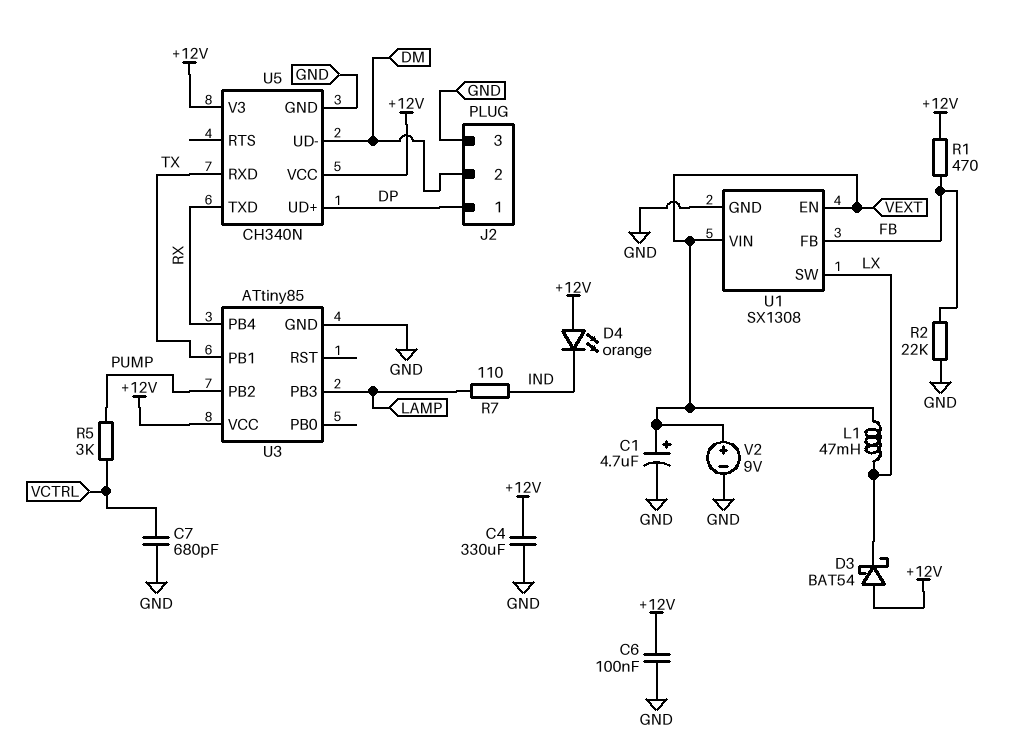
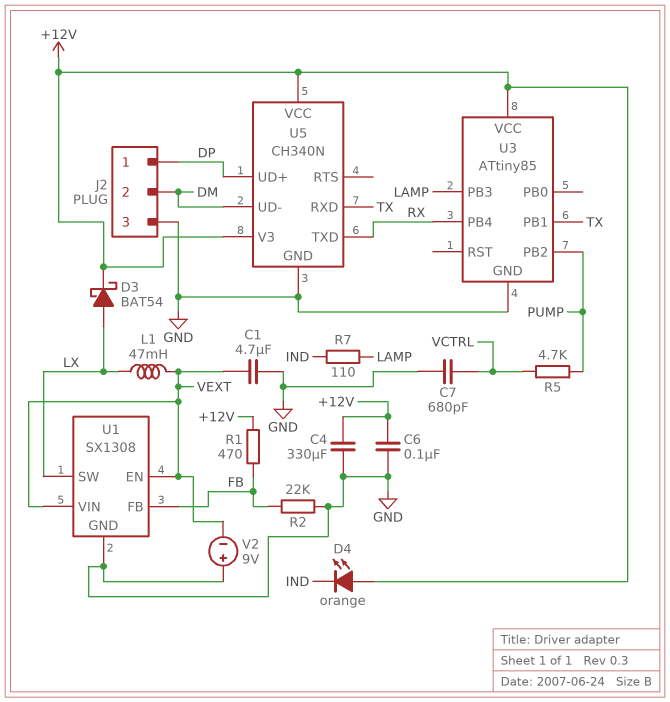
C1: 4.7uF (plus VEXT, minus GND) -> 4.7uF (GND, VEXT)
D3: schottky BAT54 (A +12V, K LX) -> schottky BAT54 (A LX, K +12V)
R5: 3k (PUMP, VCTRL) -> 4.7k (PUMP, VCTRL)
V2: 9V (plus VEXT, minus GND) -> 9V (plus GND, minus VEXT)

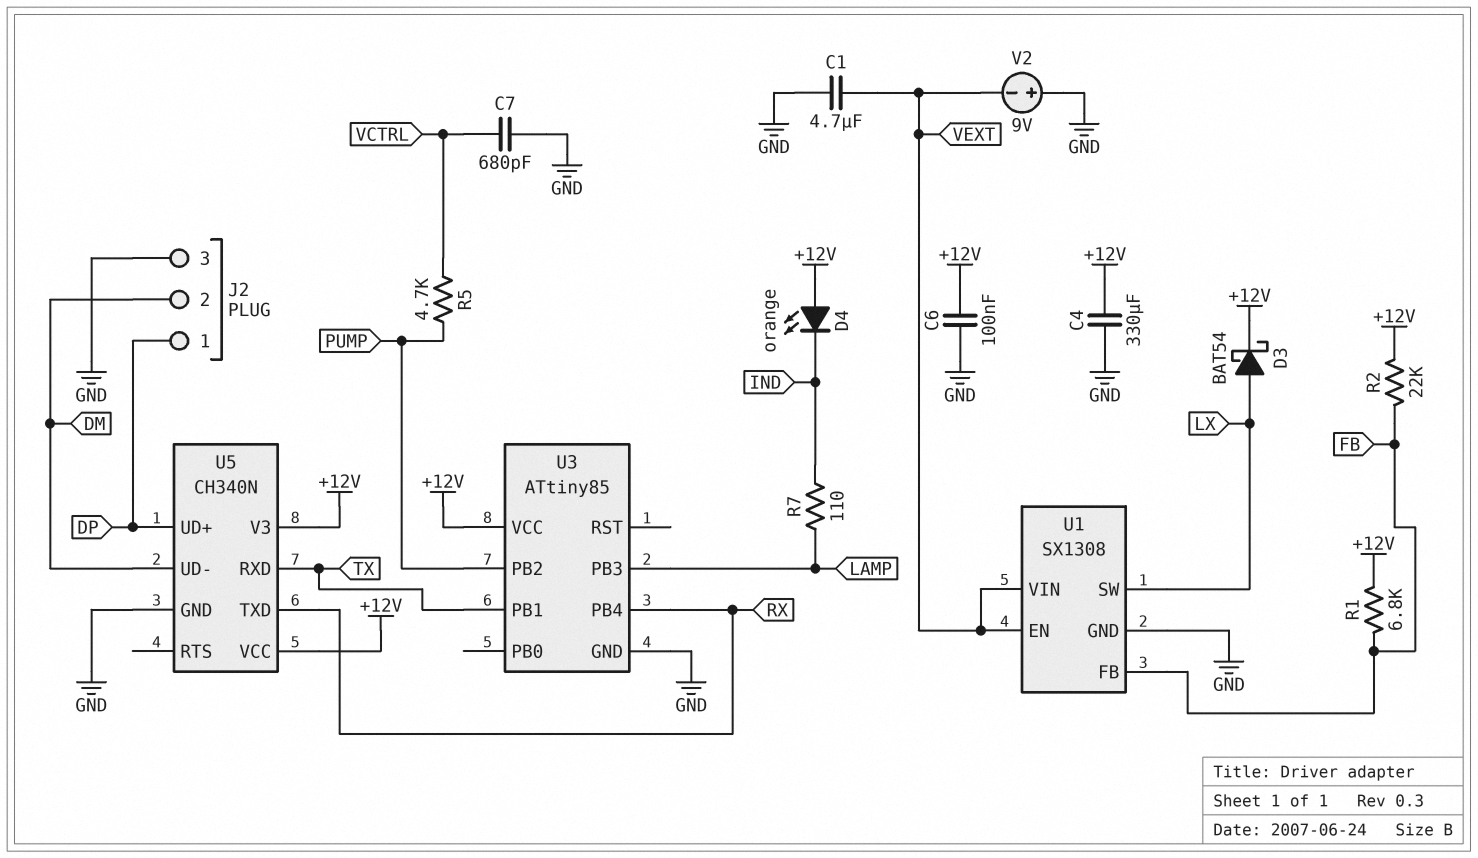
L1: 47mH (LX, VEXT) -> none
R1: 470 (+12V, FB) -> 6.8k (+12V, FB)
R2: 22k (FB, GND) -> 22k (+12V, FB)

